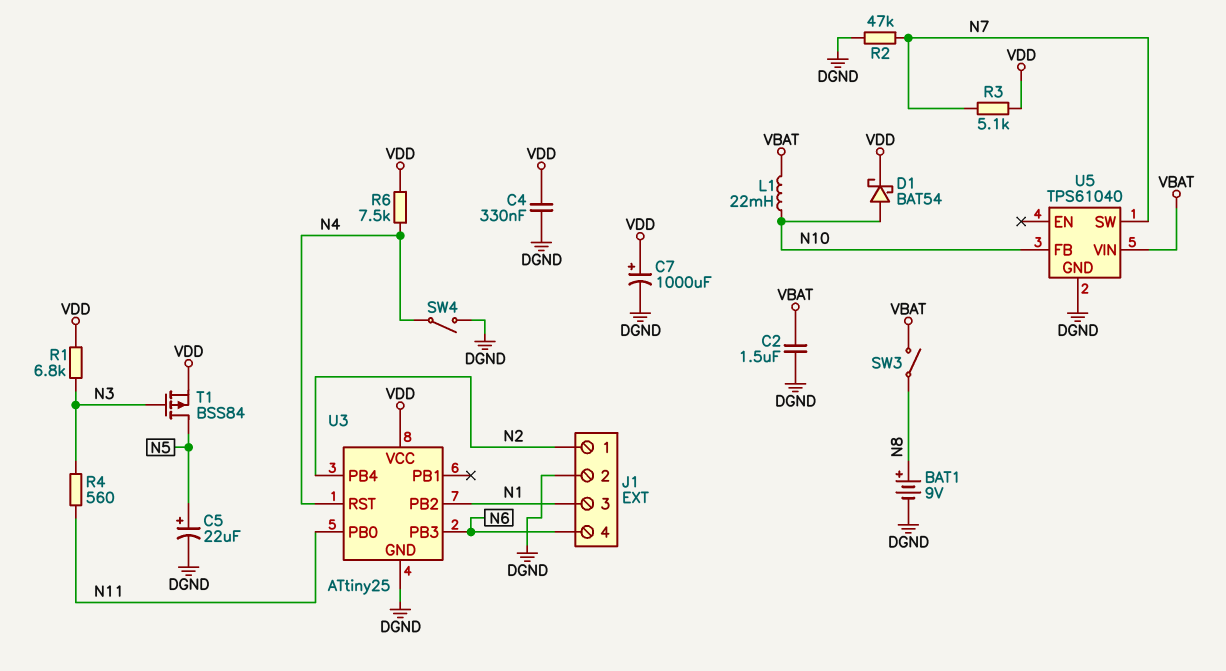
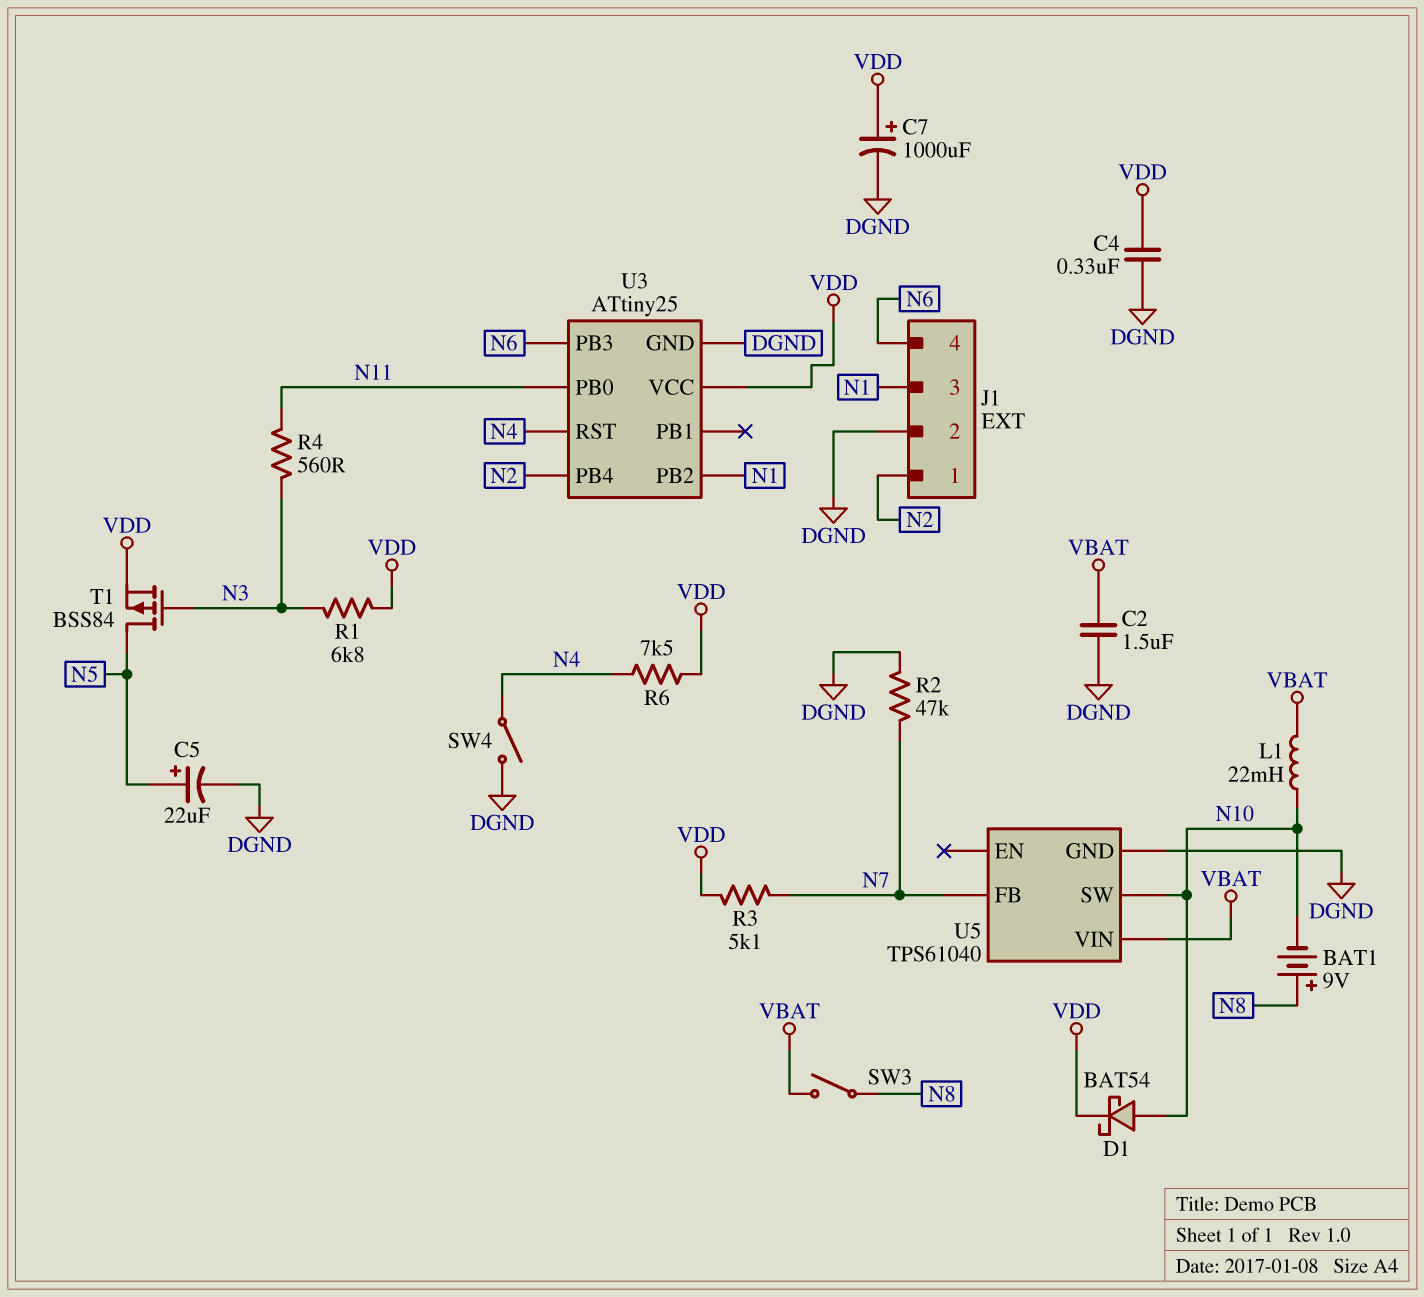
BAT1: 9V (plus N8, minus DGND) -> 9V (plus N8, minus N10)
U5 pin FB: N10 -> N7
U5 pin SW: N7 -> N10

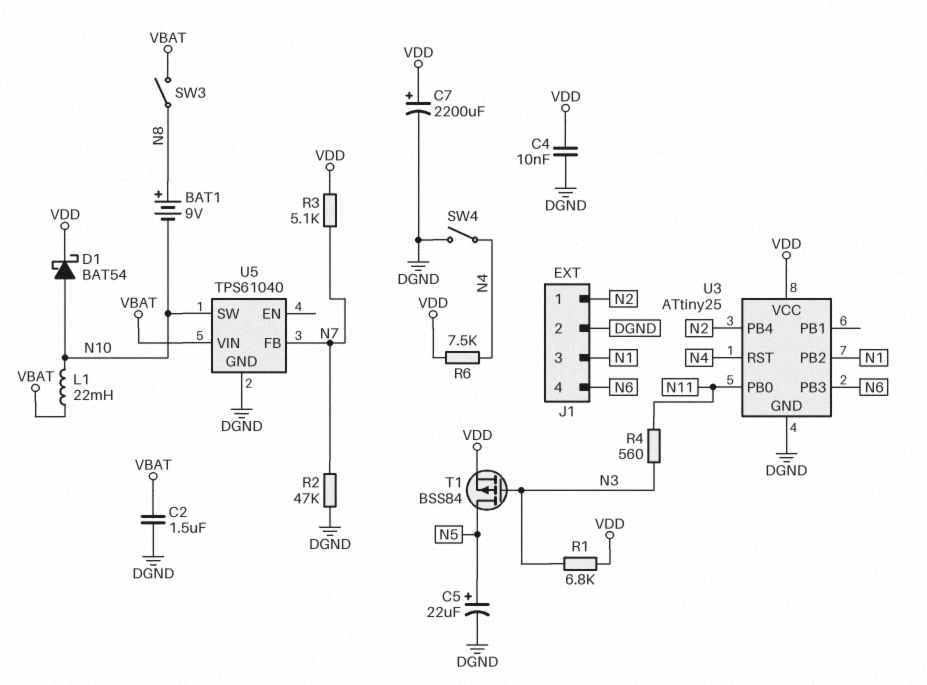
C4: 330nF (DGND, VDD) -> 10nF (DGND, VDD)
C7: 1000uF (plus VDD, minus DGND) -> 2200uF (plus VDD, minus DGND)

